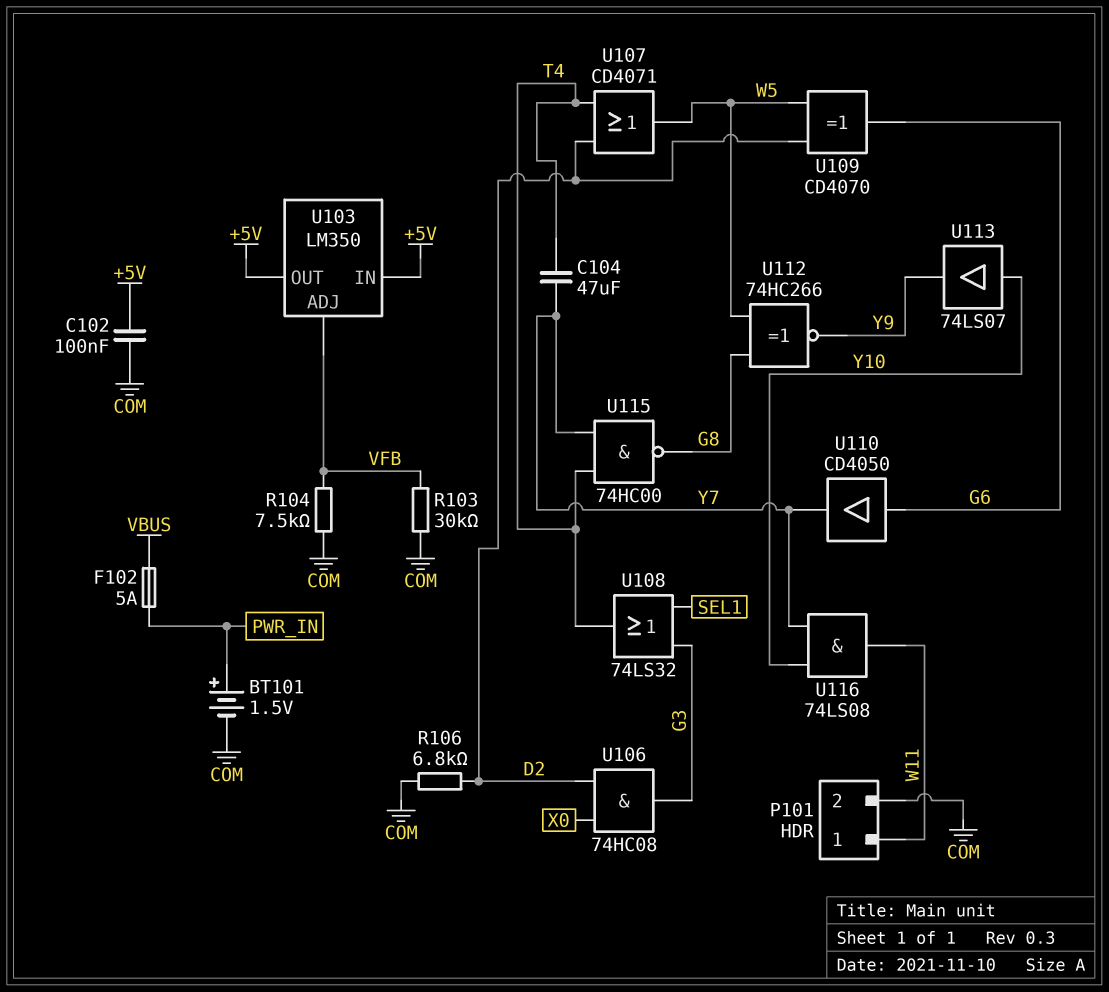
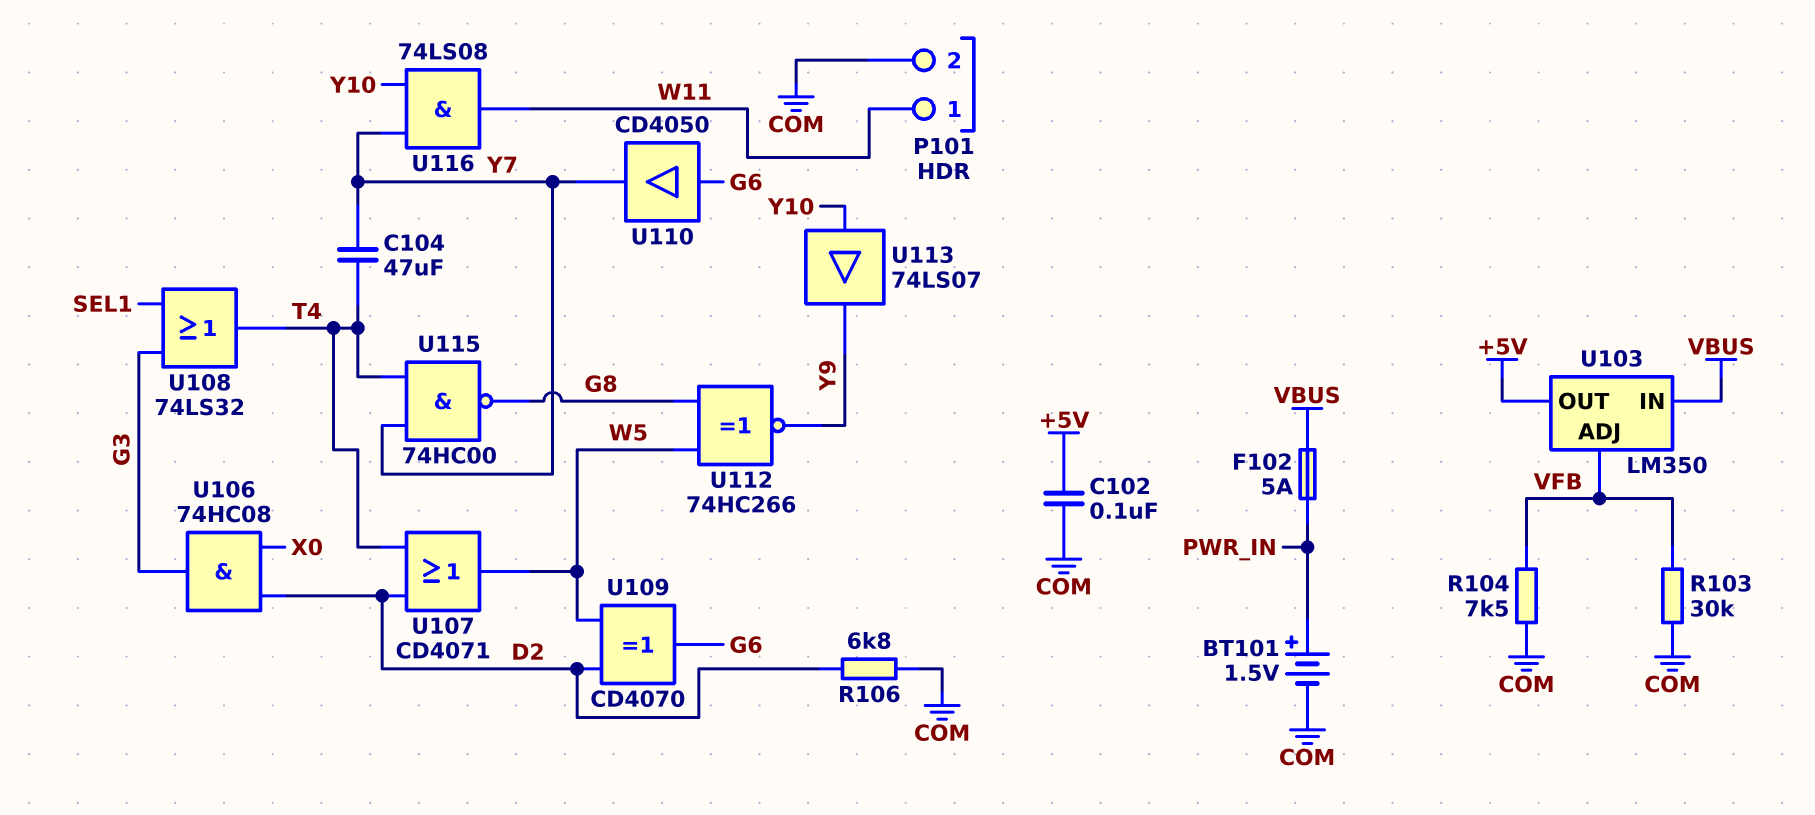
U103 pin IN: +5V -> VBUS

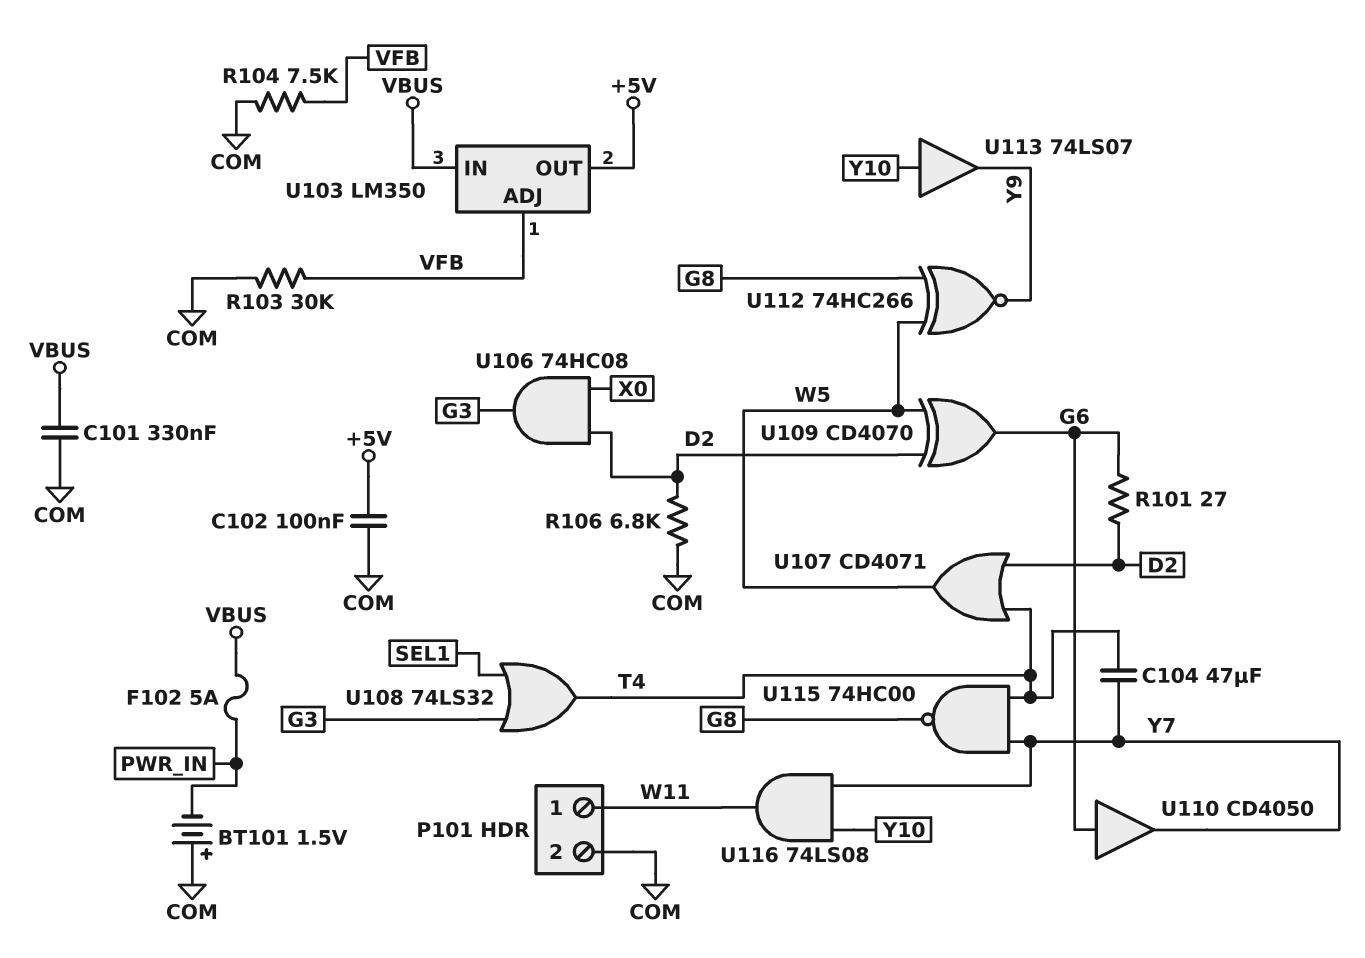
BT101: 1.5V (plus PWR_IN, minus COM) -> 1.5V (plus COM, minus PWR_IN)
C101: none -> 330nF (COM, VBUS)
R101: none -> 27 (D2, G6)

